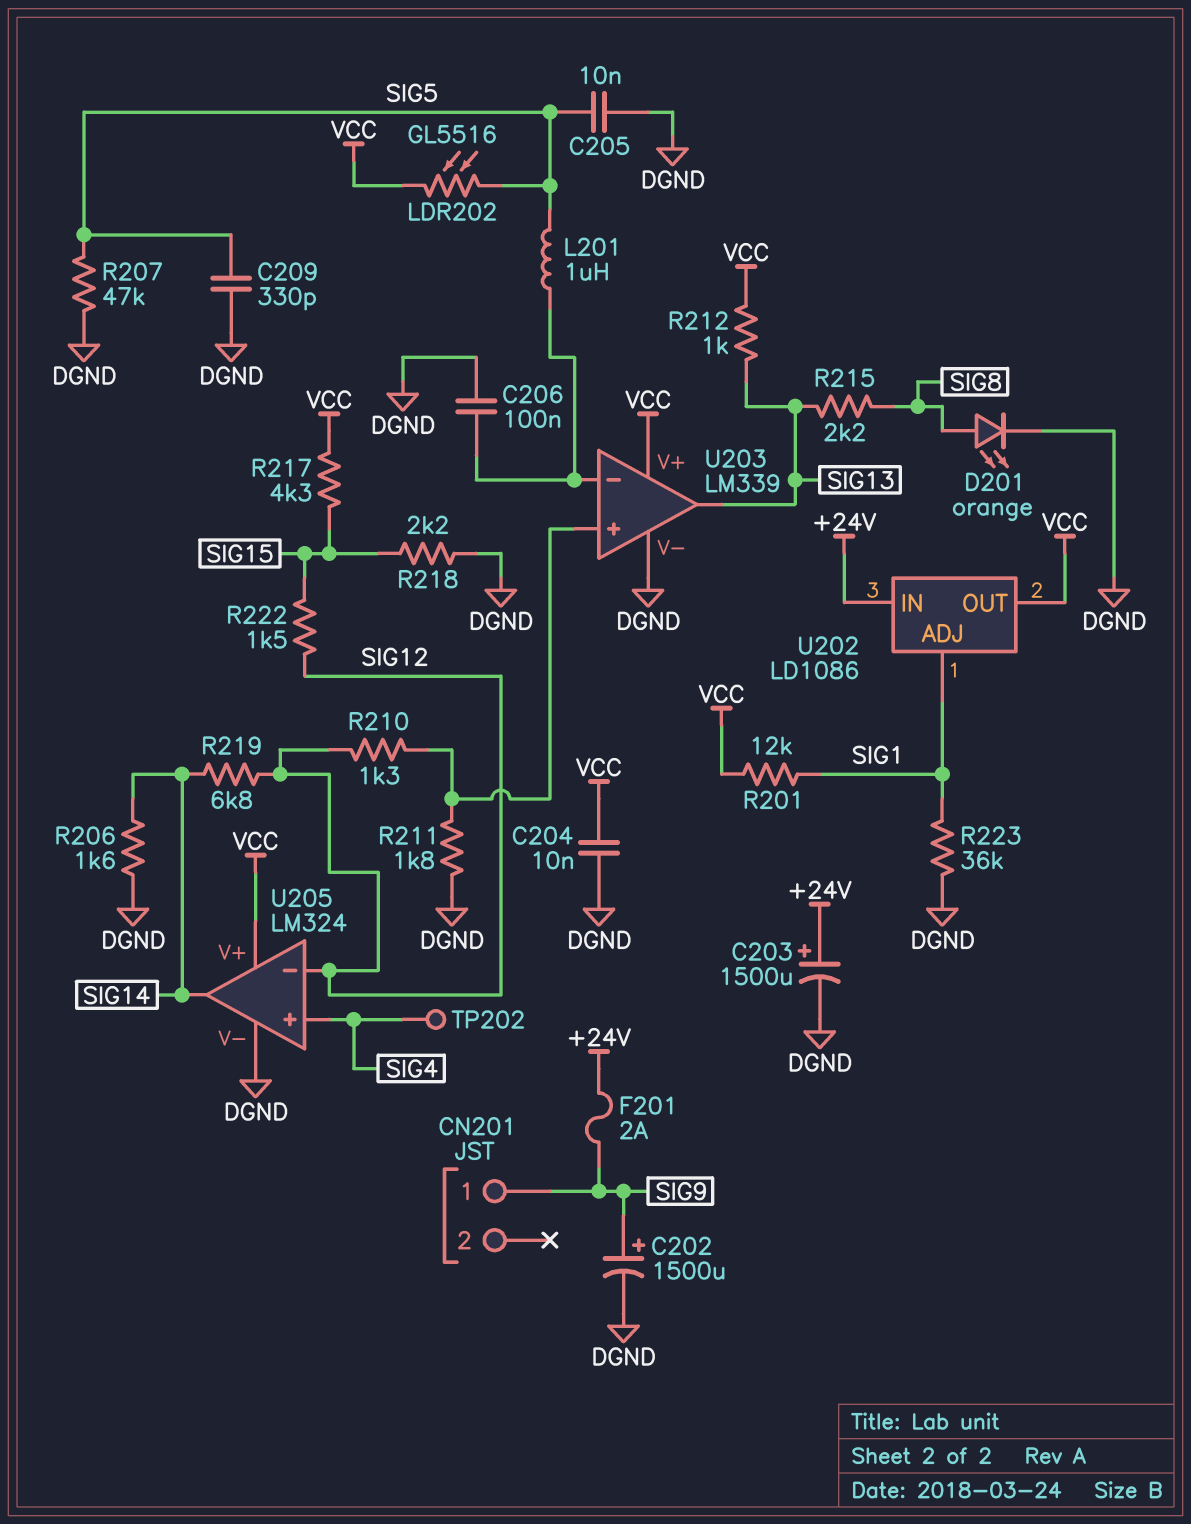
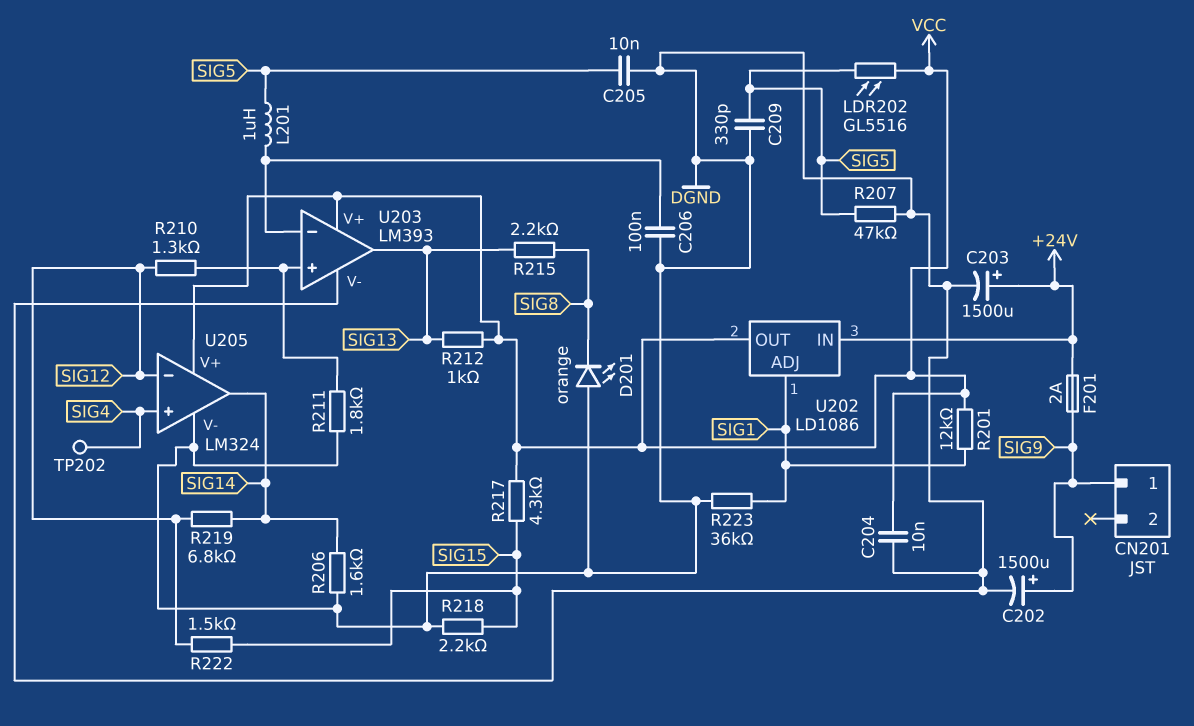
D201: LED orange (A SIG8, K DGND) -> LED orange (A DGND, K SIG8)
U203: LM339 -> LM393

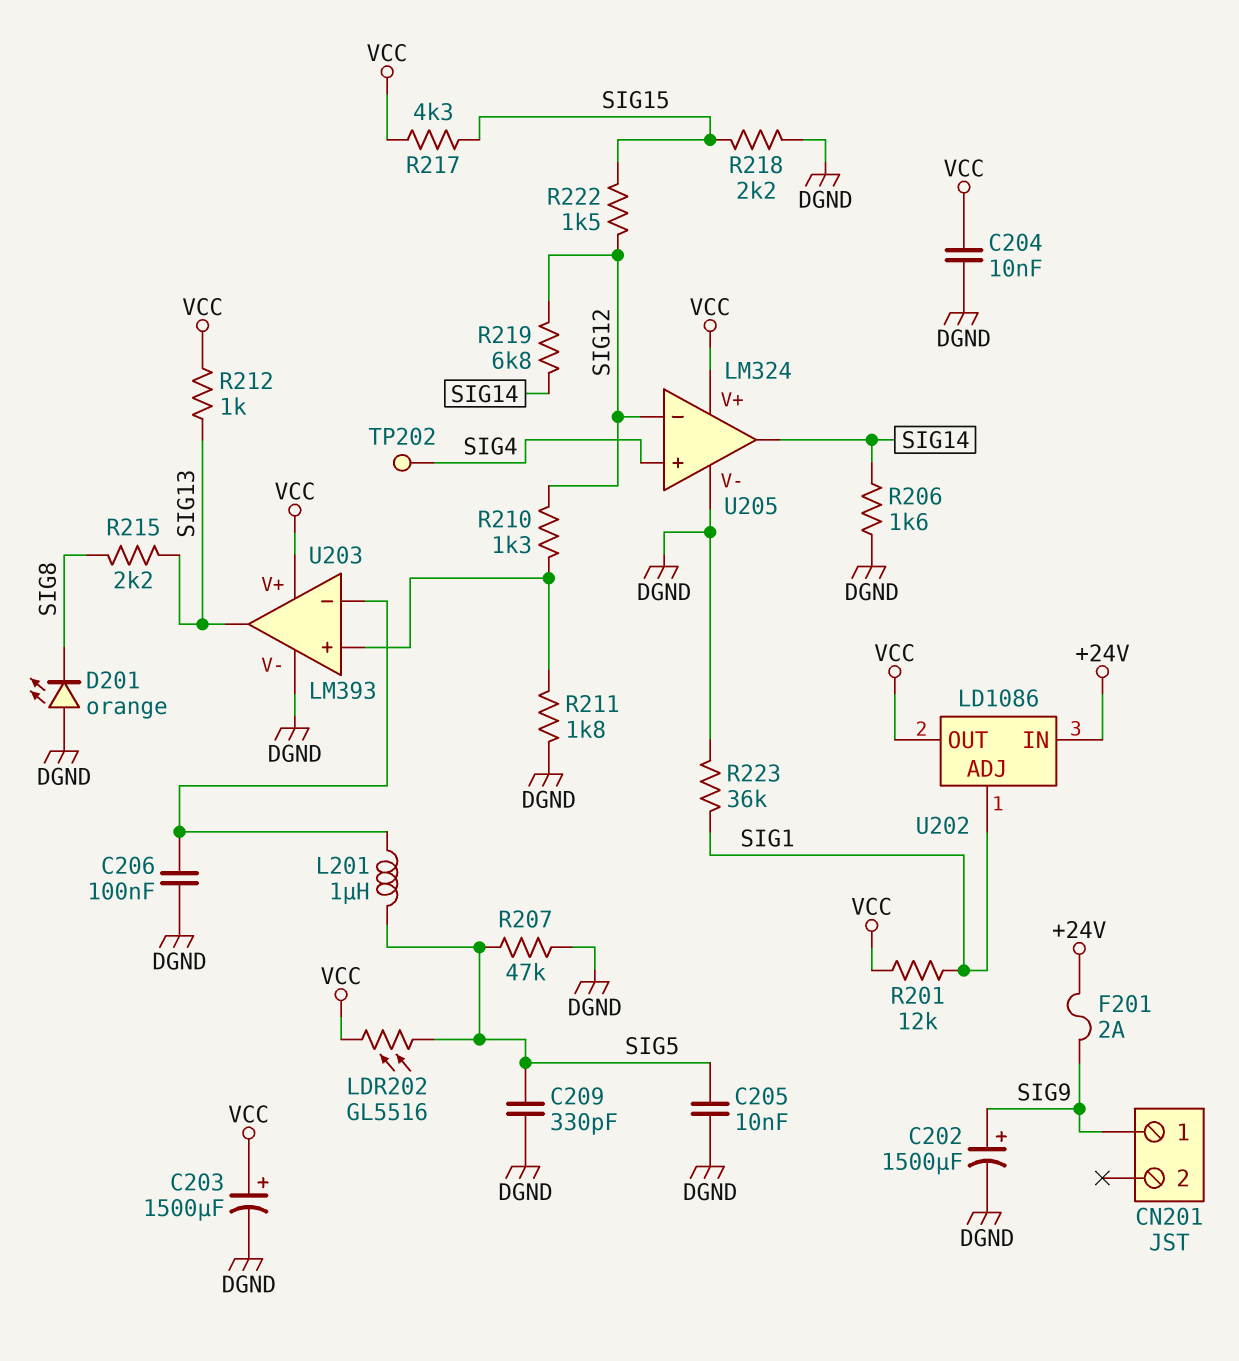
C203: 1500uF (plus +24V, minus DGND) -> 1500uF (plus VCC, minus DGND)

